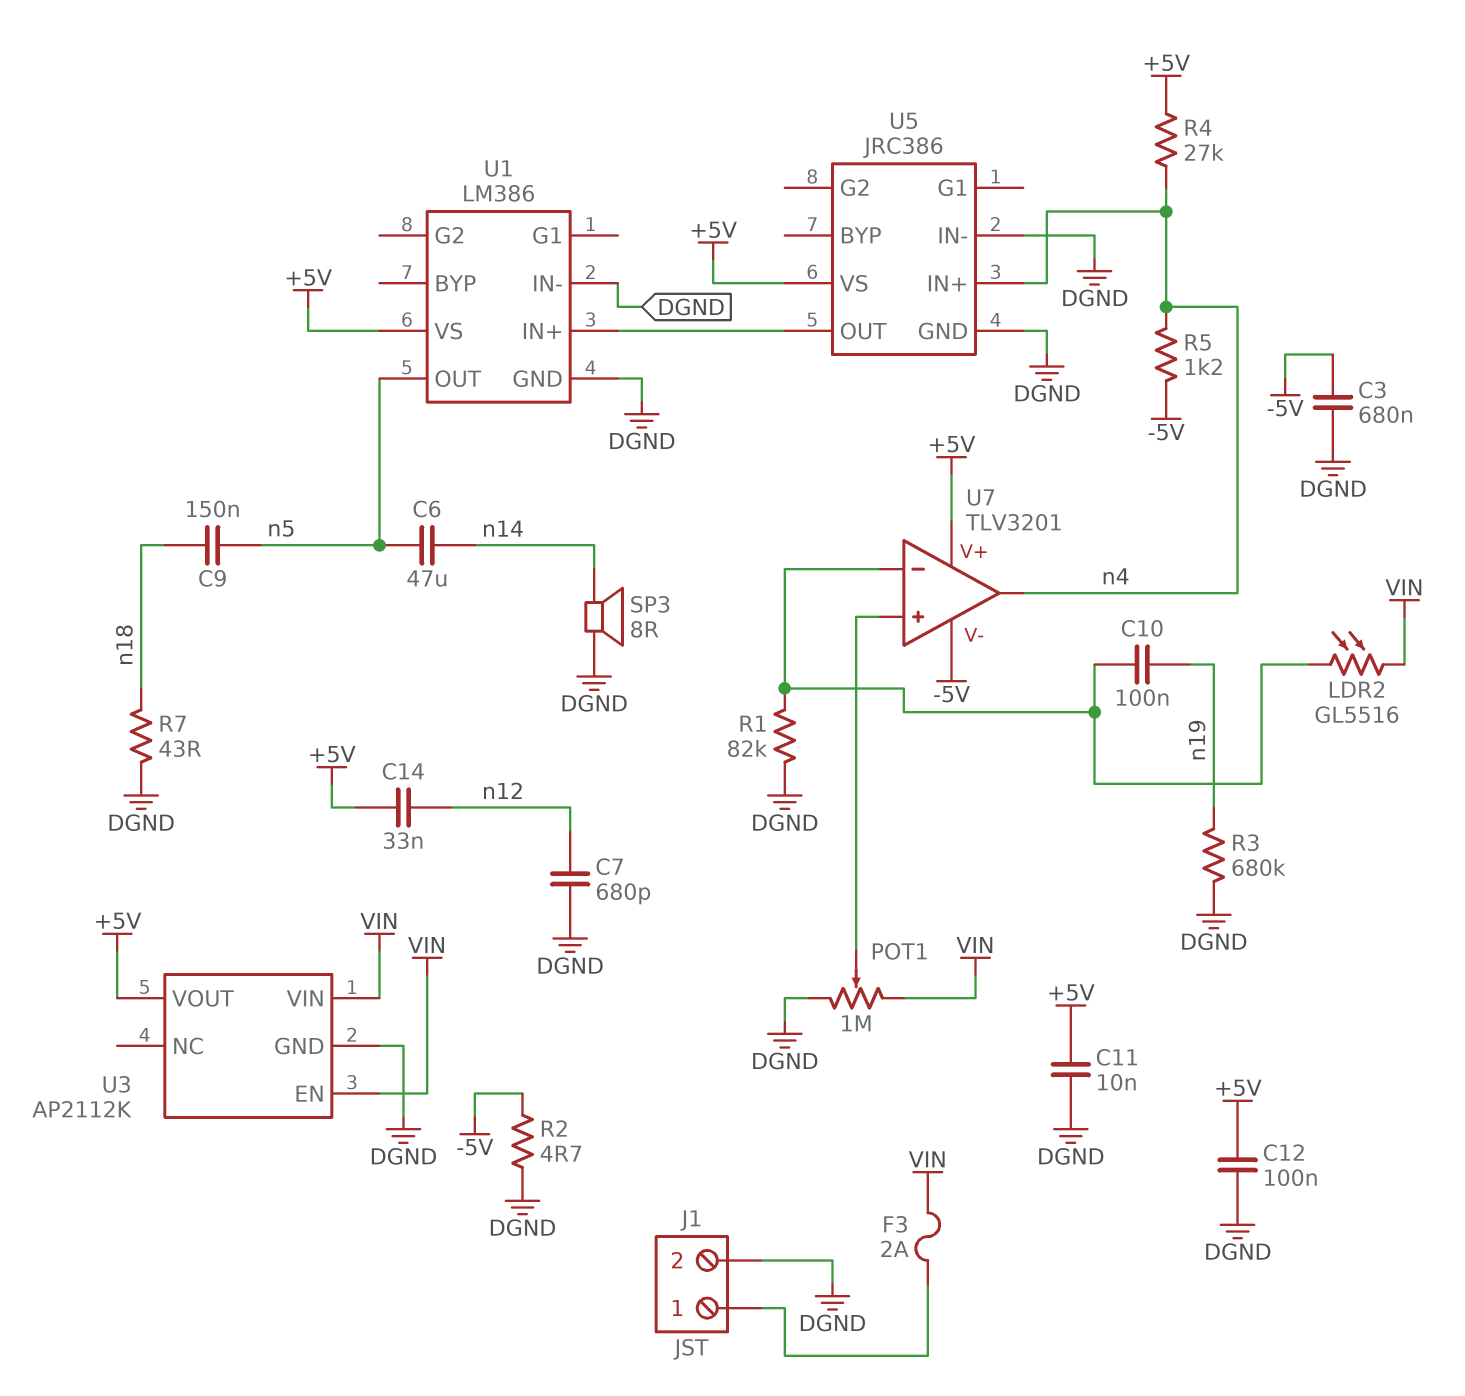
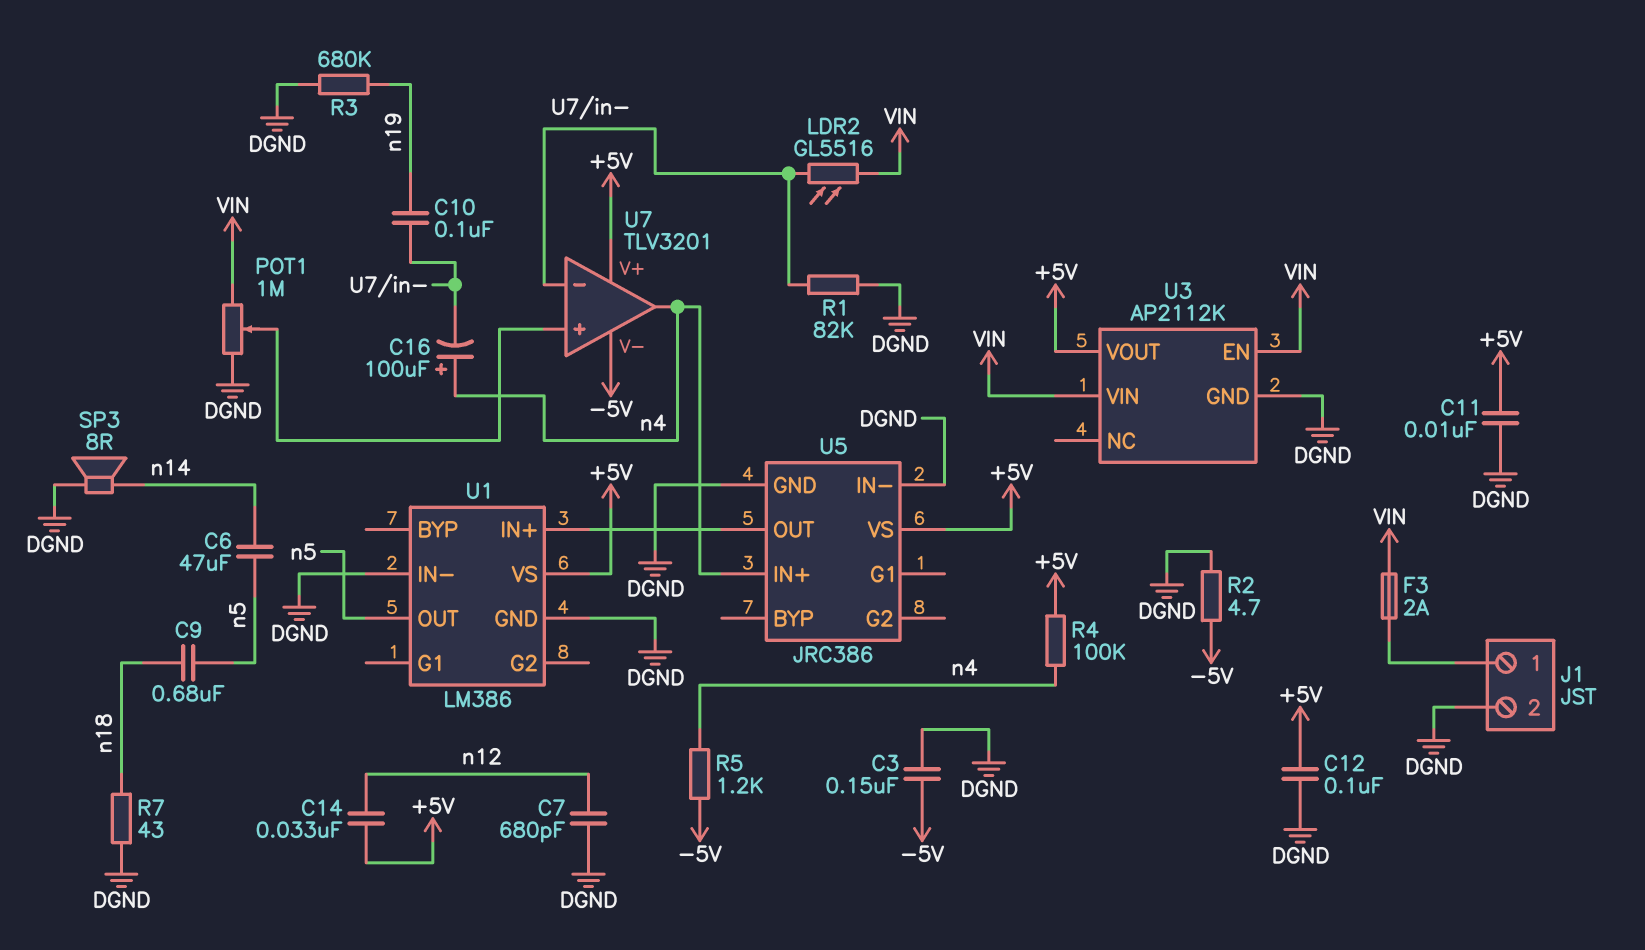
C3: 680nF (-5V, DGND) -> 150nF (-5V, DGND)
C9: 150nF (n5, n18) -> 680nF (n5, n18)
C16: none -> 100uF (plus n4, minus U7/in-)
R4: 27k (+5V, n4) -> 100k (+5V, n4)

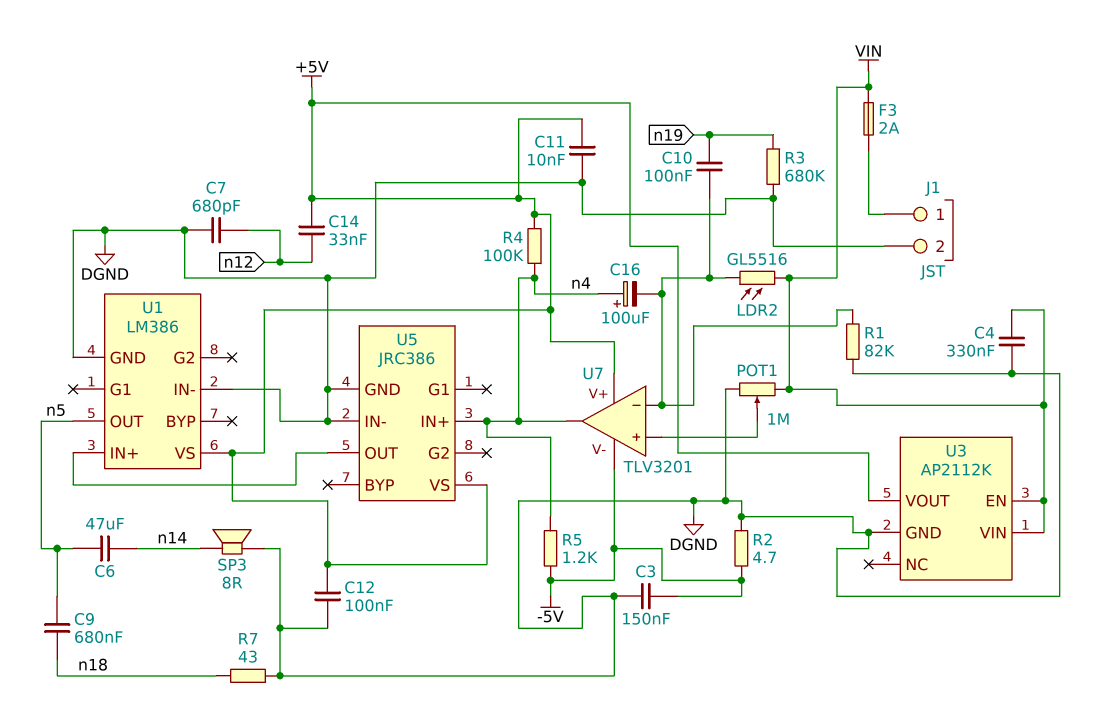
C4: none -> 330nF (DGND, VIN)

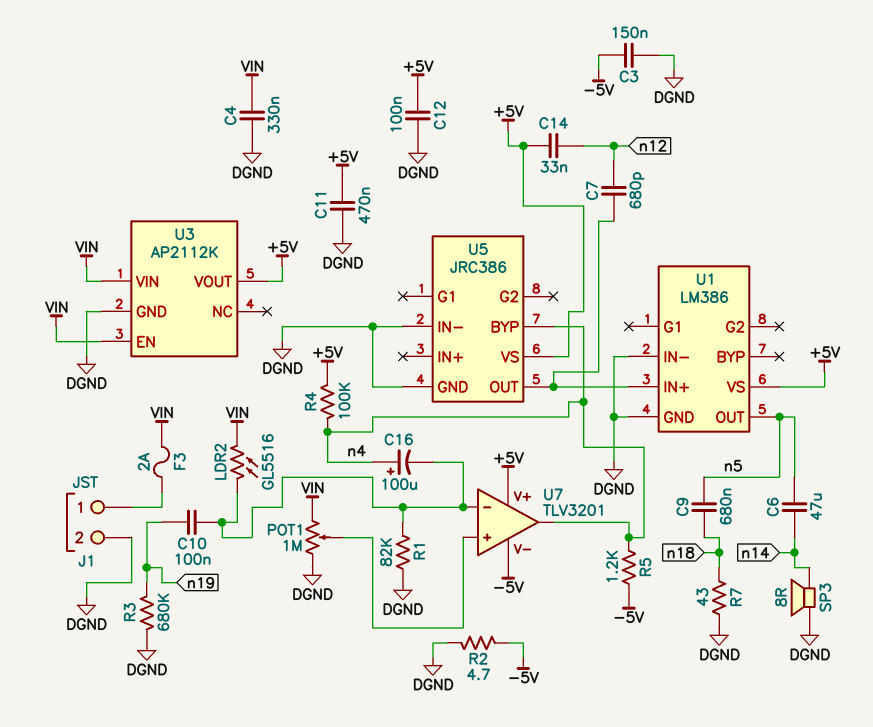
C7: 680pF (DGND, n12) -> 680pF (U1/IN+, n12)
C11: 10nF (+5V, DGND) -> 470nF (+5V, DGND)
U5 pin BYP: none -> n4
U5 pin IN+: n4 -> none

